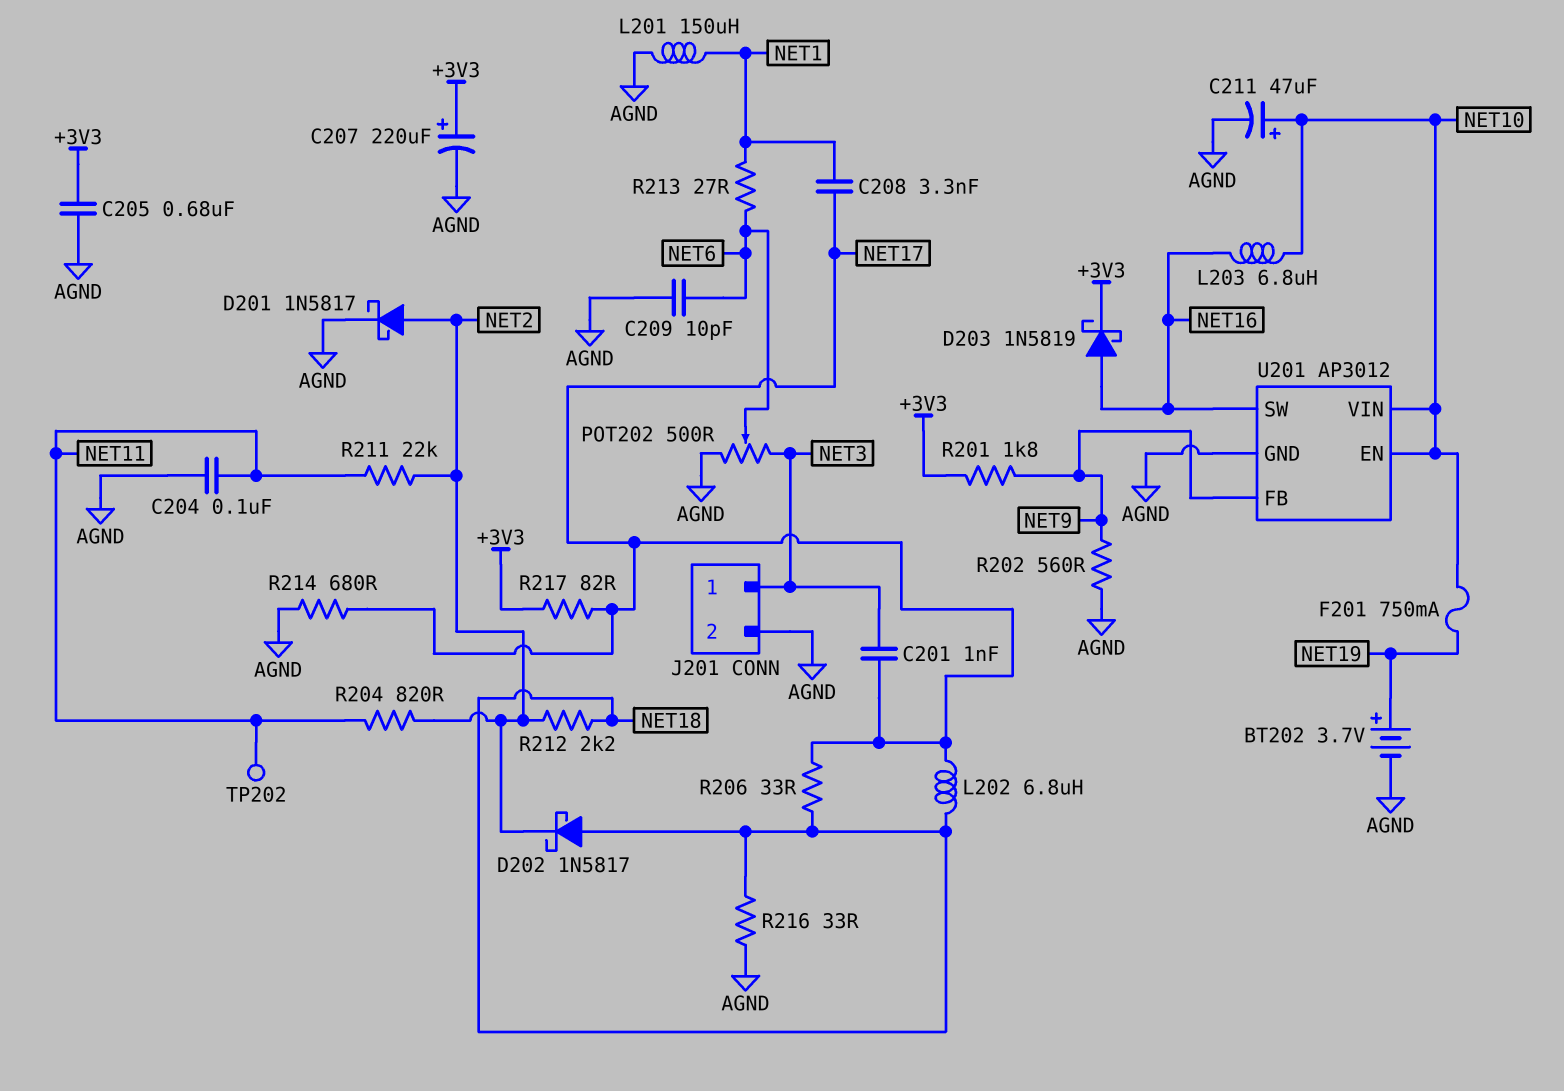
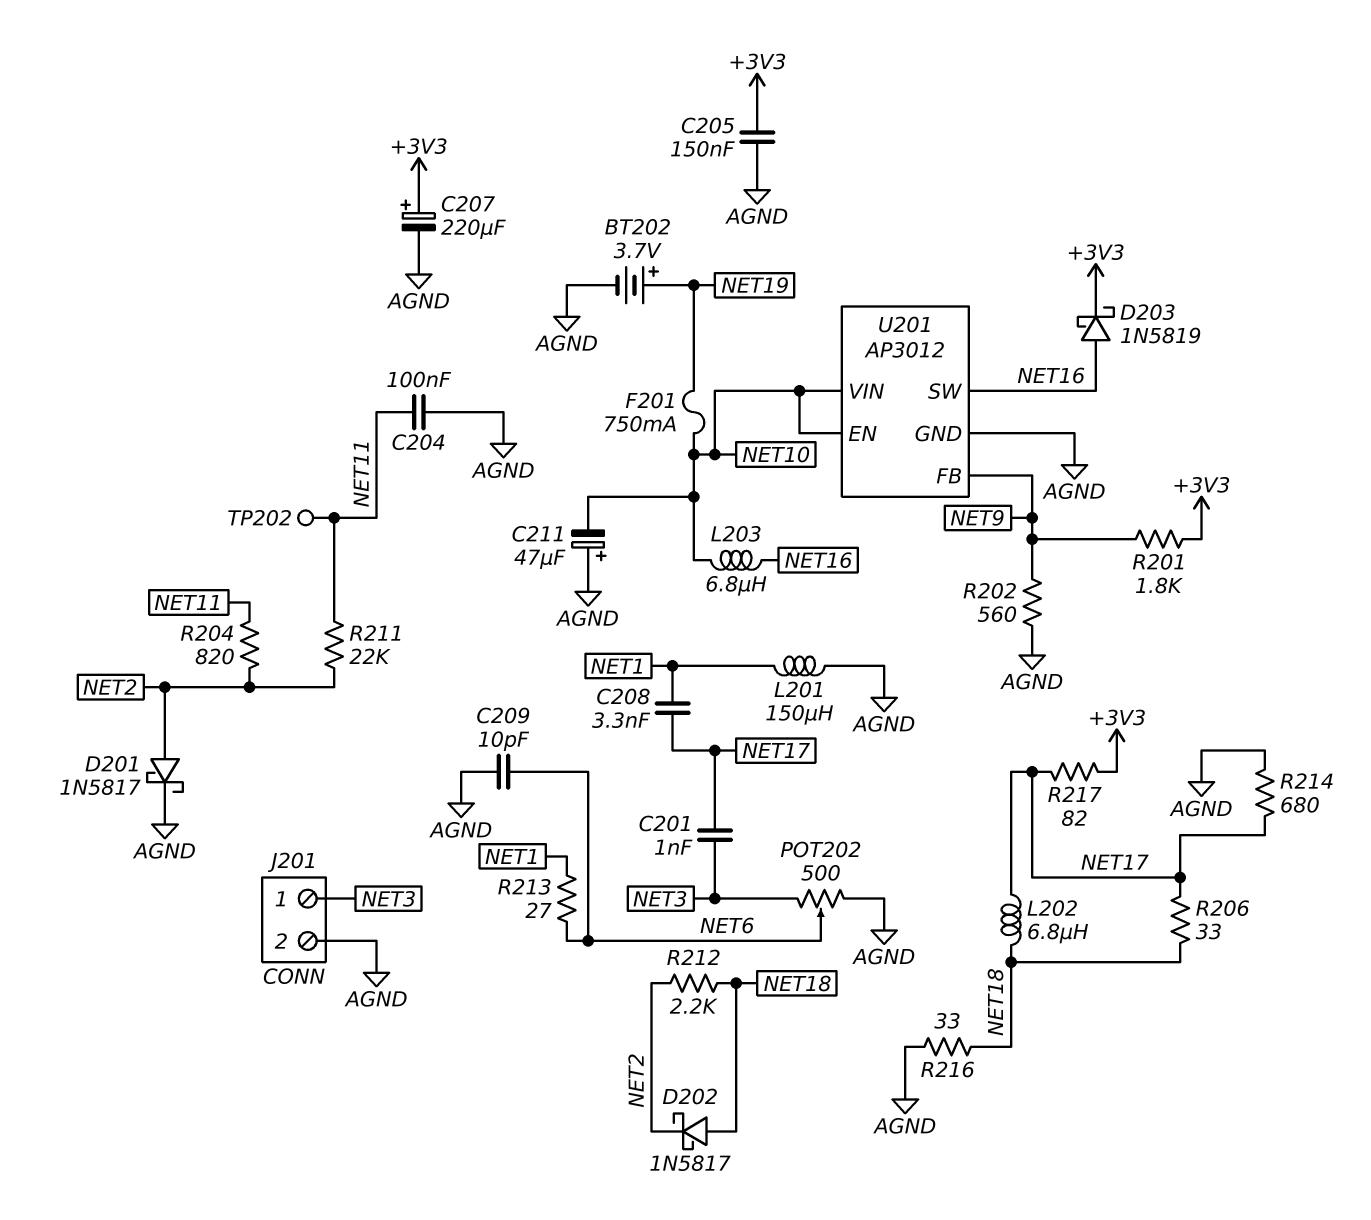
C205: 680nF (+3V3, AGND) -> 150nF (+3V3, AGND)
C211: 47uF (plus NET10, minus AGND) -> 47uF (plus AGND, minus NET10)

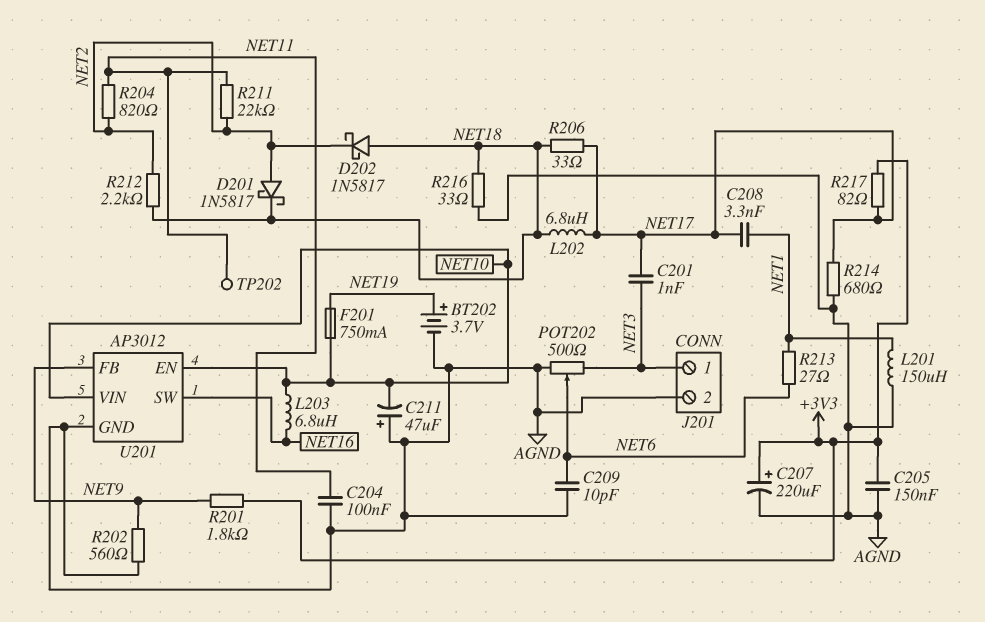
D201: schottky 1N5817 (A NET2, K AGND) -> schottky 1N5817 (A NET2, K NET18)
D203: schottky 1N5819 (A NET16, K +3V3) -> none

